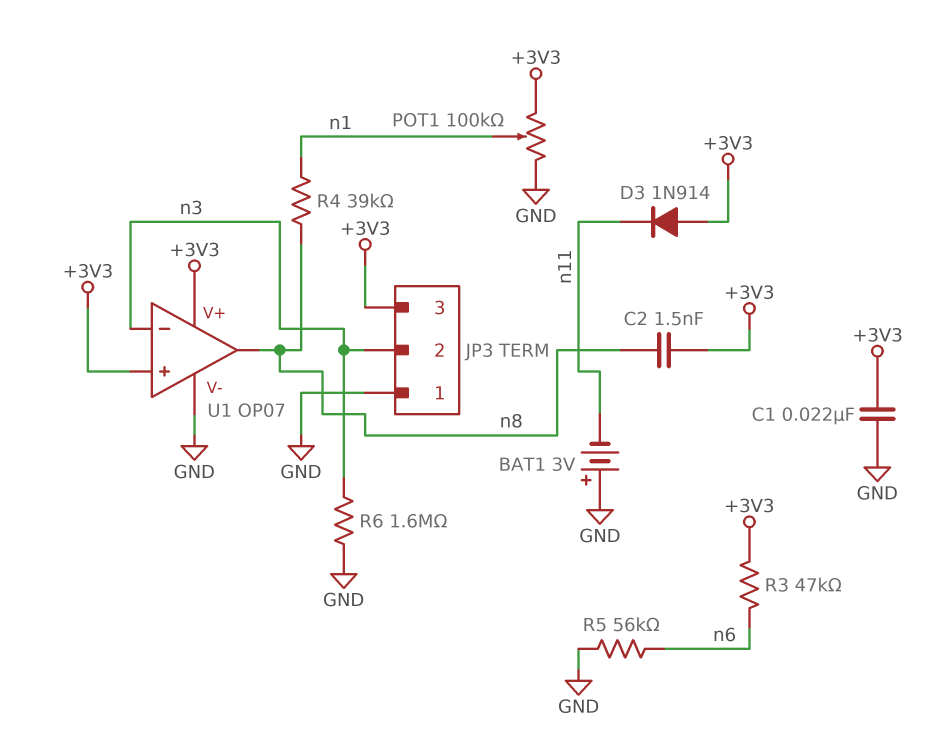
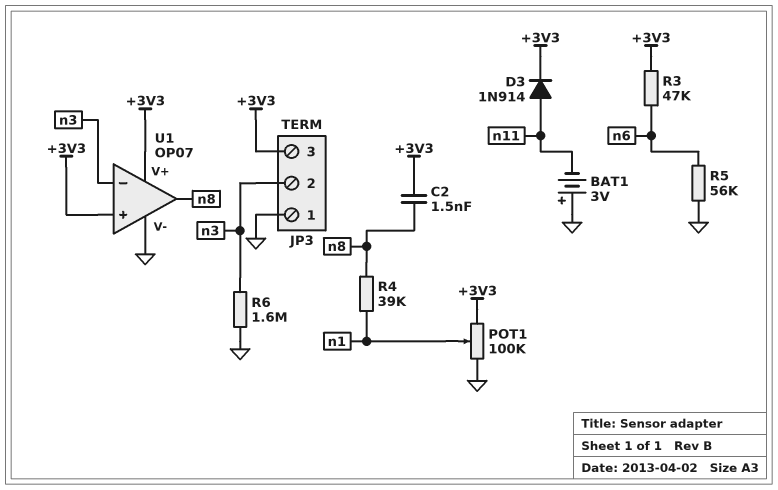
C1: 22nF (+3V3, GND) -> none
D3: diode 1N914 (A +3V3, K n11) -> diode 1N914 (A n11, K +3V3)

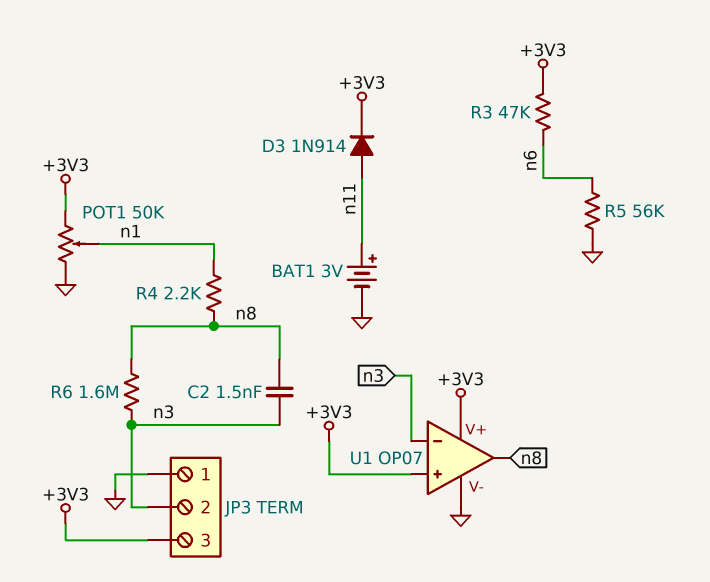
BAT1: 3V (plus GND, minus n11) -> 3V (plus n11, minus GND)
C2: 1.5nF (+3V3, n8) -> 1.5nF (n3, n8)
POT1: 100k (+3V3, GND, wiper n1) -> 50k (+3V3, GND, wiper n1)
R4: 39k (n1, n8) -> 2.2k (n1, n8)
R6: 1.6M (GND, n3) -> 1.6M (n3, n8)

